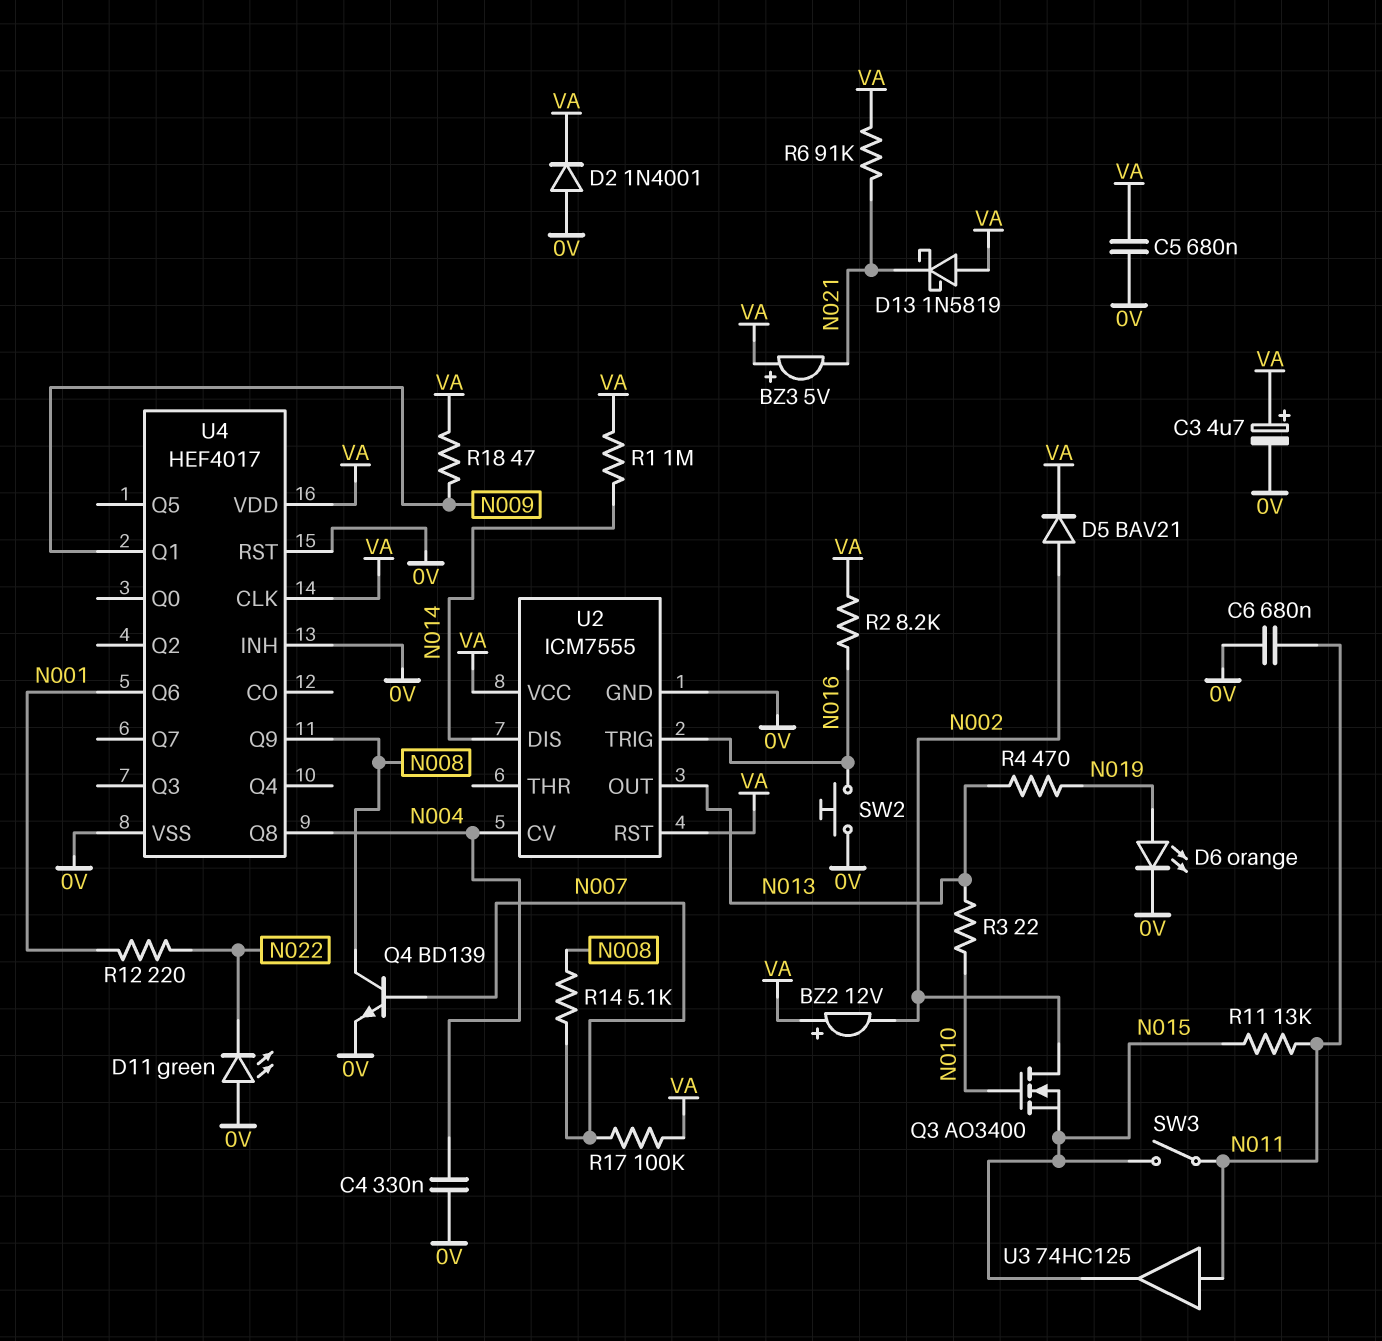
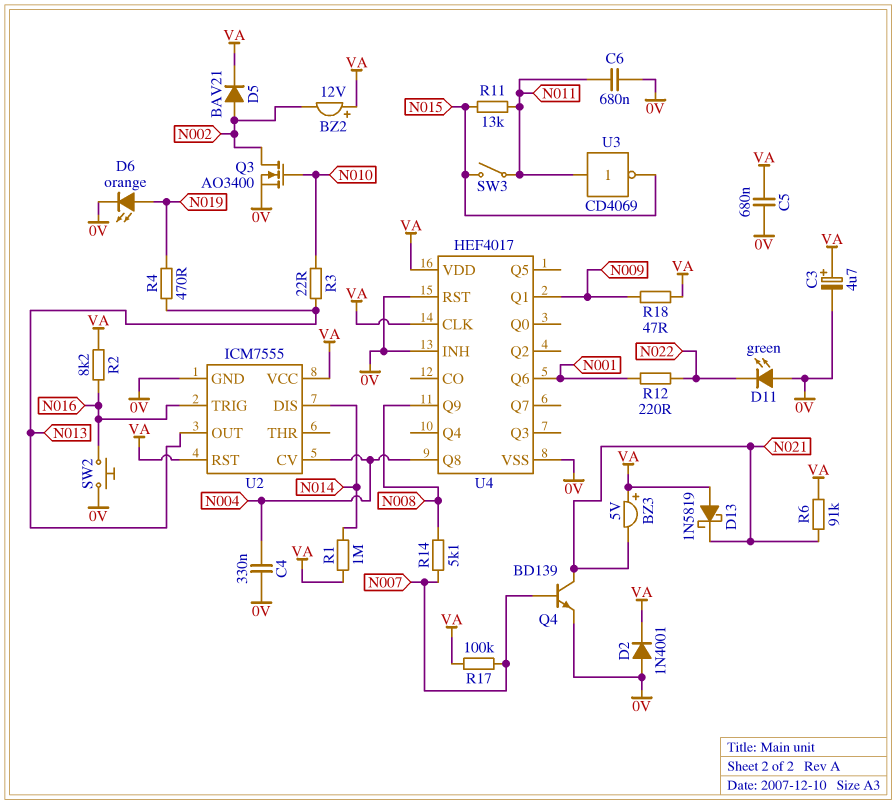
Q3: NMOS AO3400 (G N010, D N002, S N015) -> NMOS AO3400 (G N010, D N002, S 0V)
Q4: NPN BD139 (B N007, C N008, E 0V) -> NPN BD139 (B N007, C N021, E 0V)
U3: buffer 74HC125 (in N011, out N015) -> NOT CD4069 (in N011, out N015)

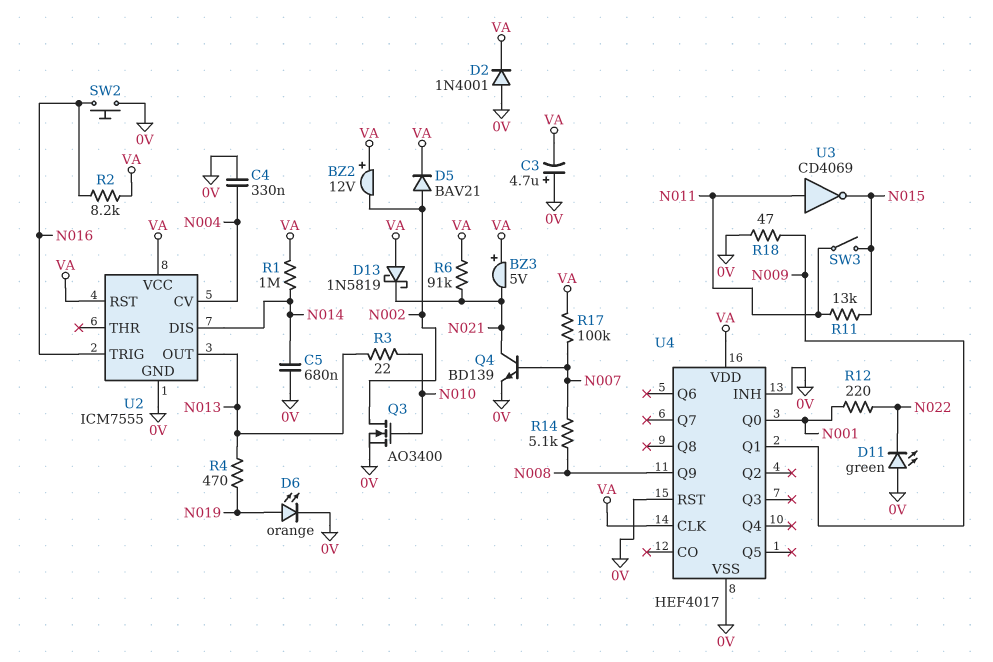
C3: 4.7uF (plus VA, minus 0V) -> 4.7uF (plus 0V, minus VA)
C5: 680nF (0V, VA) -> 680nF (0V, N014)
C6: 680nF (0V, N011) -> none
R18: 47 (N009, VA) -> 47 (0V, N009)
U4 pin Q0: none -> N001
U4 pin Q6: N001 -> none
U4 pin Q8: N004 -> none

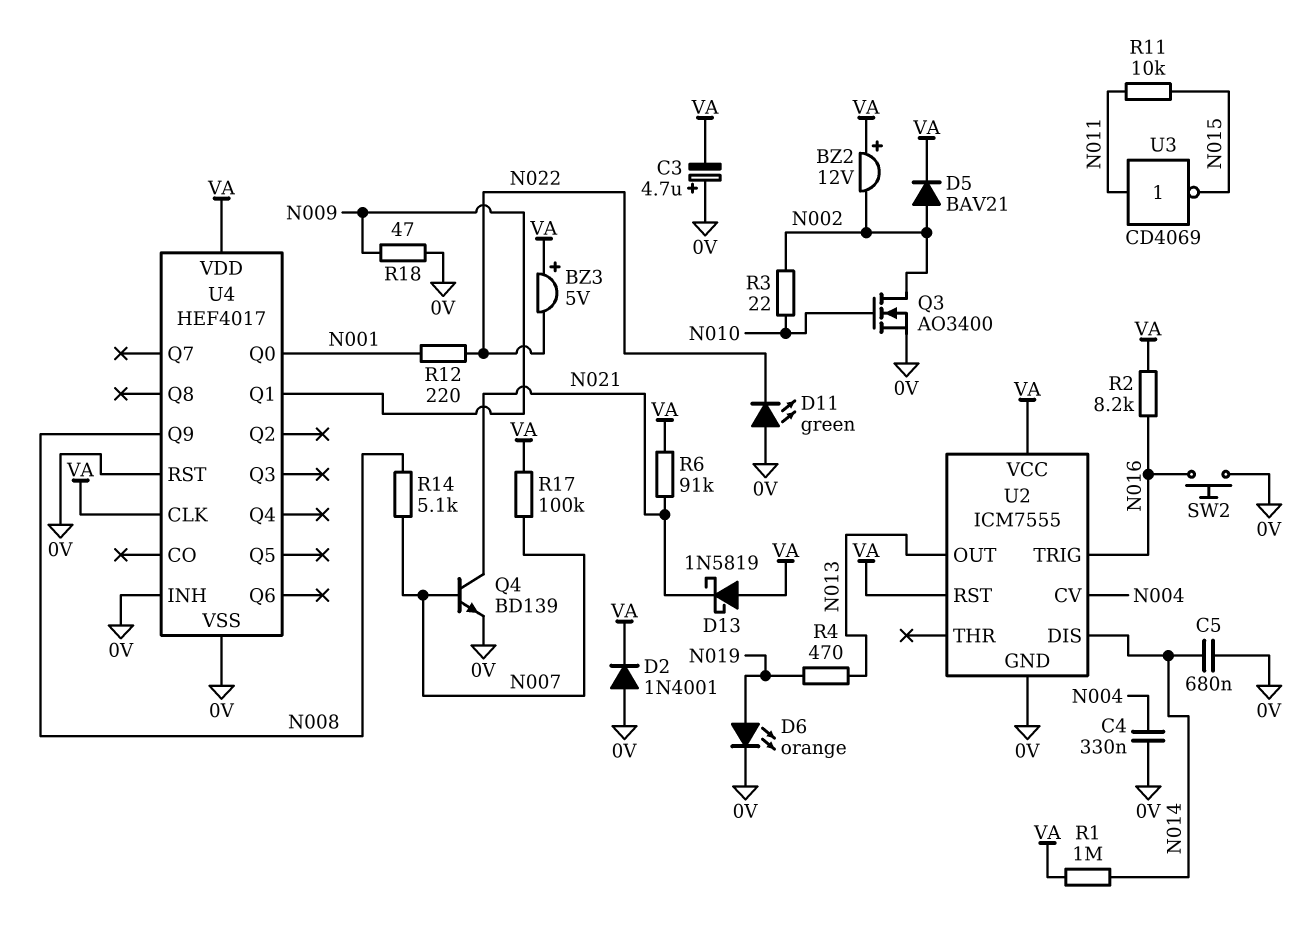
BZ3: buzzer 5V (plus VA, minus N021) -> buzzer 5V (plus VA, minus N022)
R3: 22 (N010, N013) -> 22 (N002, N010)
R11: 13k (N011, N015) -> 10k (N011, N015)
SW3: switch (N011, N015) -> none

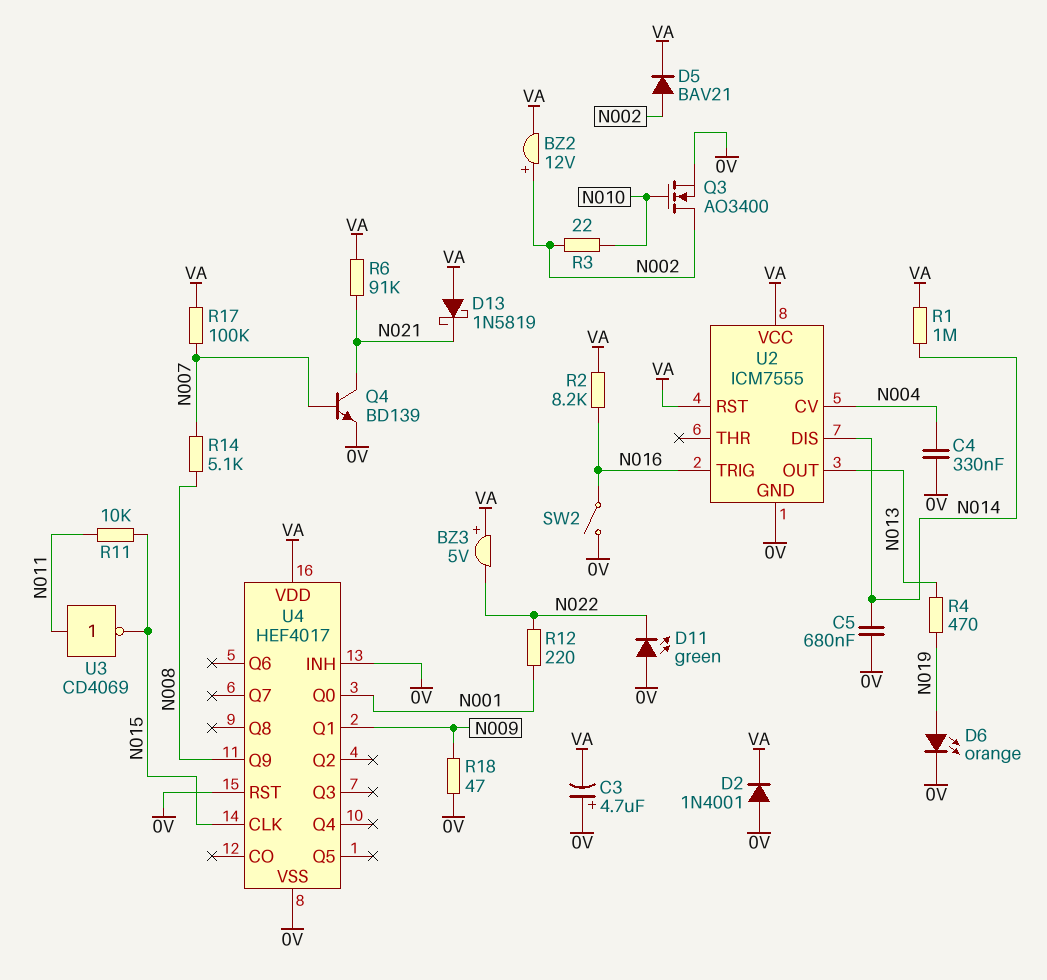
BZ2: buzzer 12V (plus VA, minus N002) -> buzzer 12V (plus N002, minus VA)
SW2: button (0V, N016) -> switch (0V, N016)
U4 pin CLK: VA -> N015

